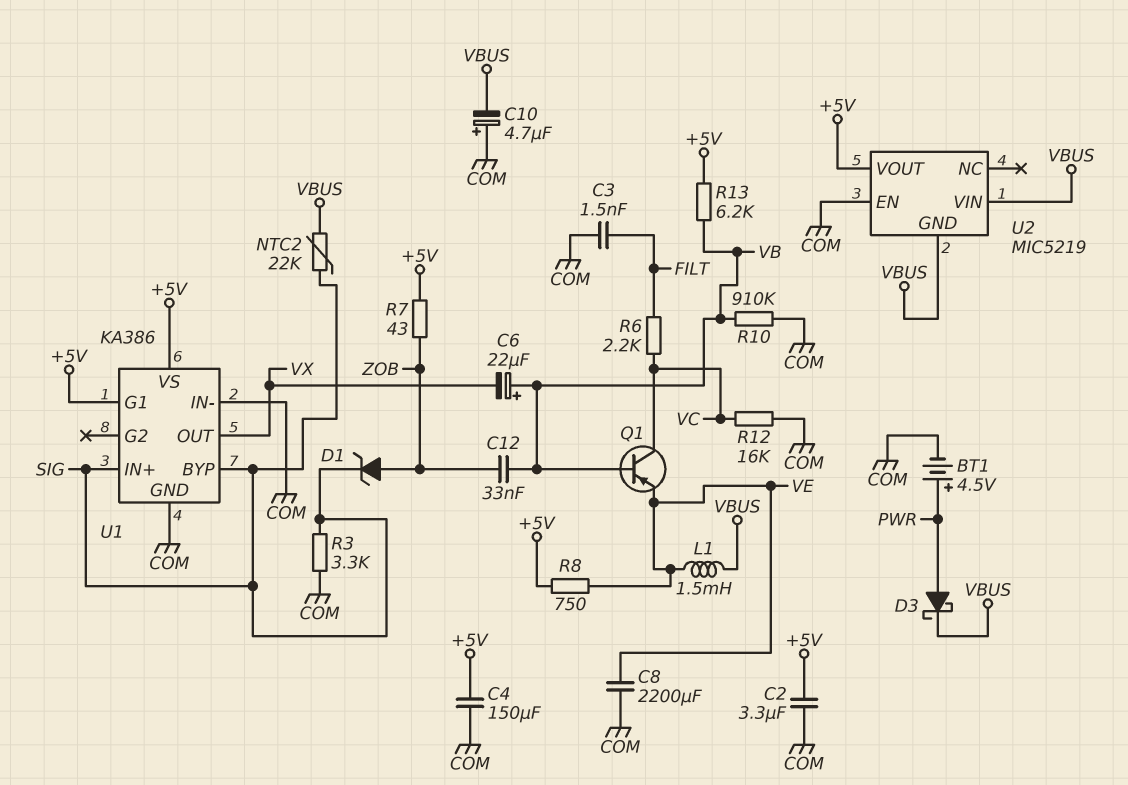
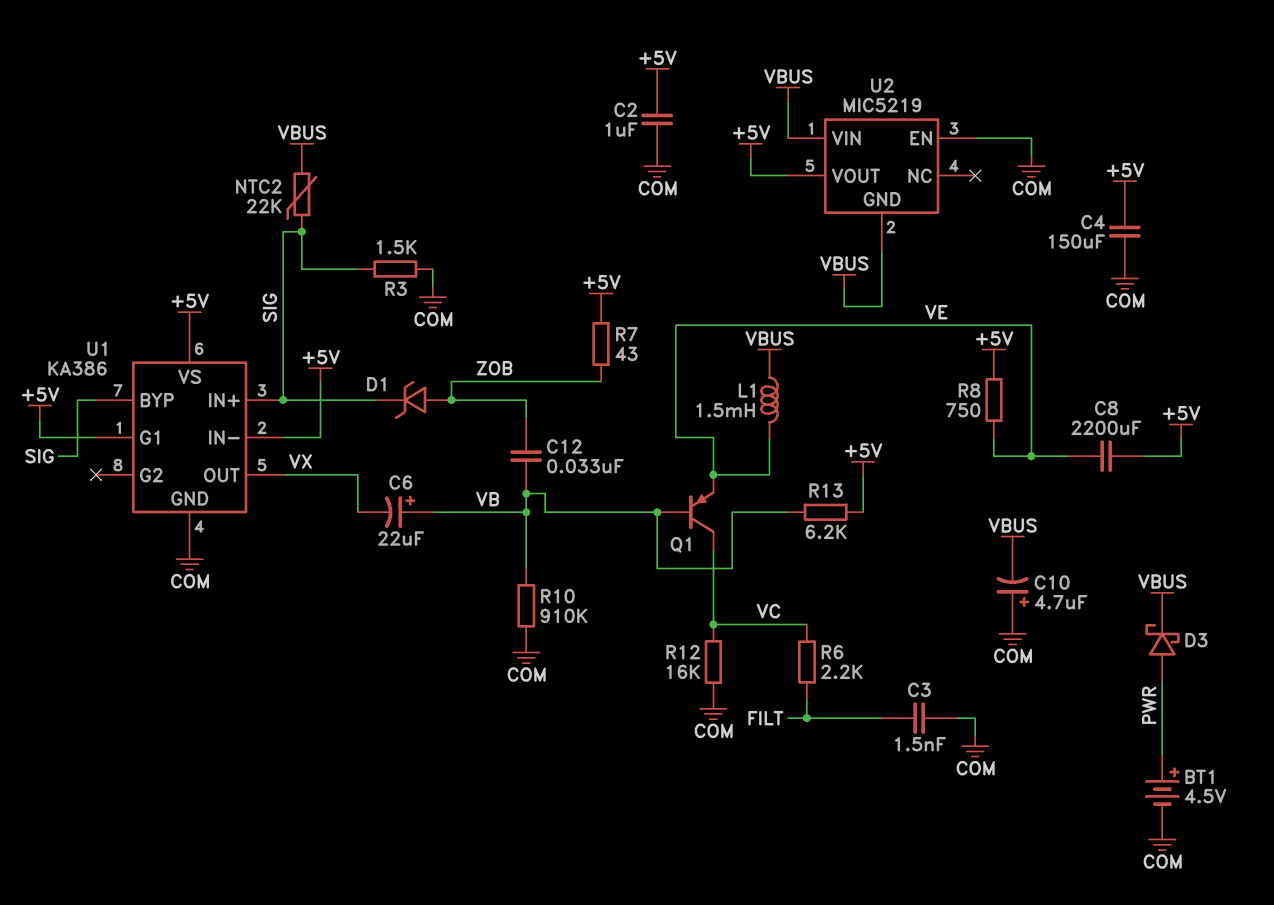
C2: 3.3uF (+5V, COM) -> 1uF (+5V, COM)
C8: 2200uF (COM, VE) -> 2200uF (+5V, VE)
R3: 3.3k (COM, SIG) -> 1.5k (COM, SIG)
U1 pin IN-: COM -> +5V

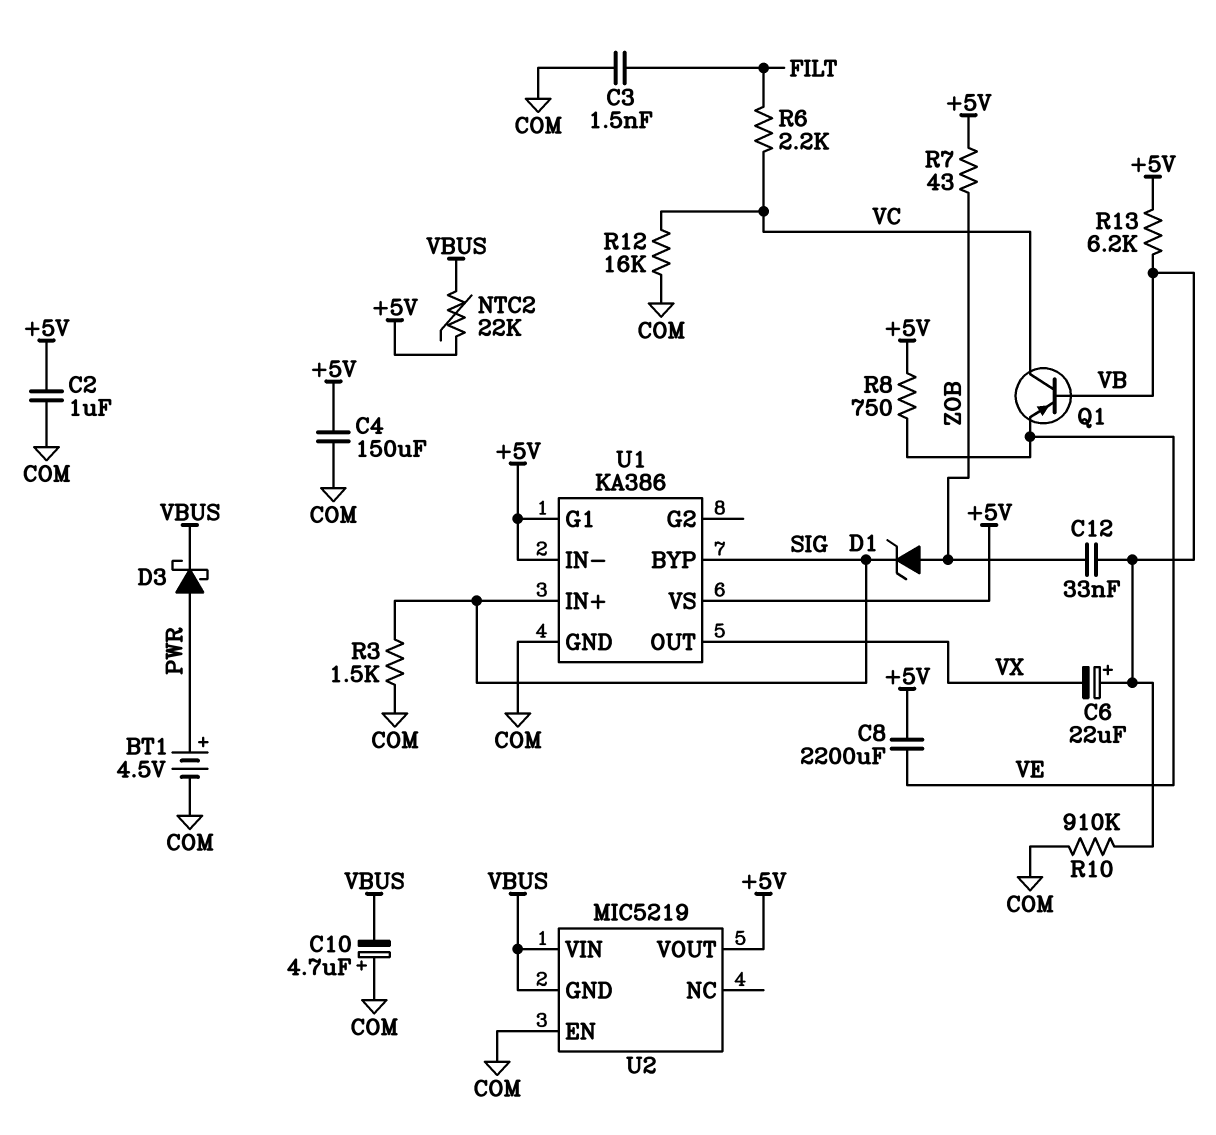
L1: 1.5mH (VBUS, VE) -> none
NTC2: 22k (SIG, VBUS) -> 22k (+5V, VBUS)

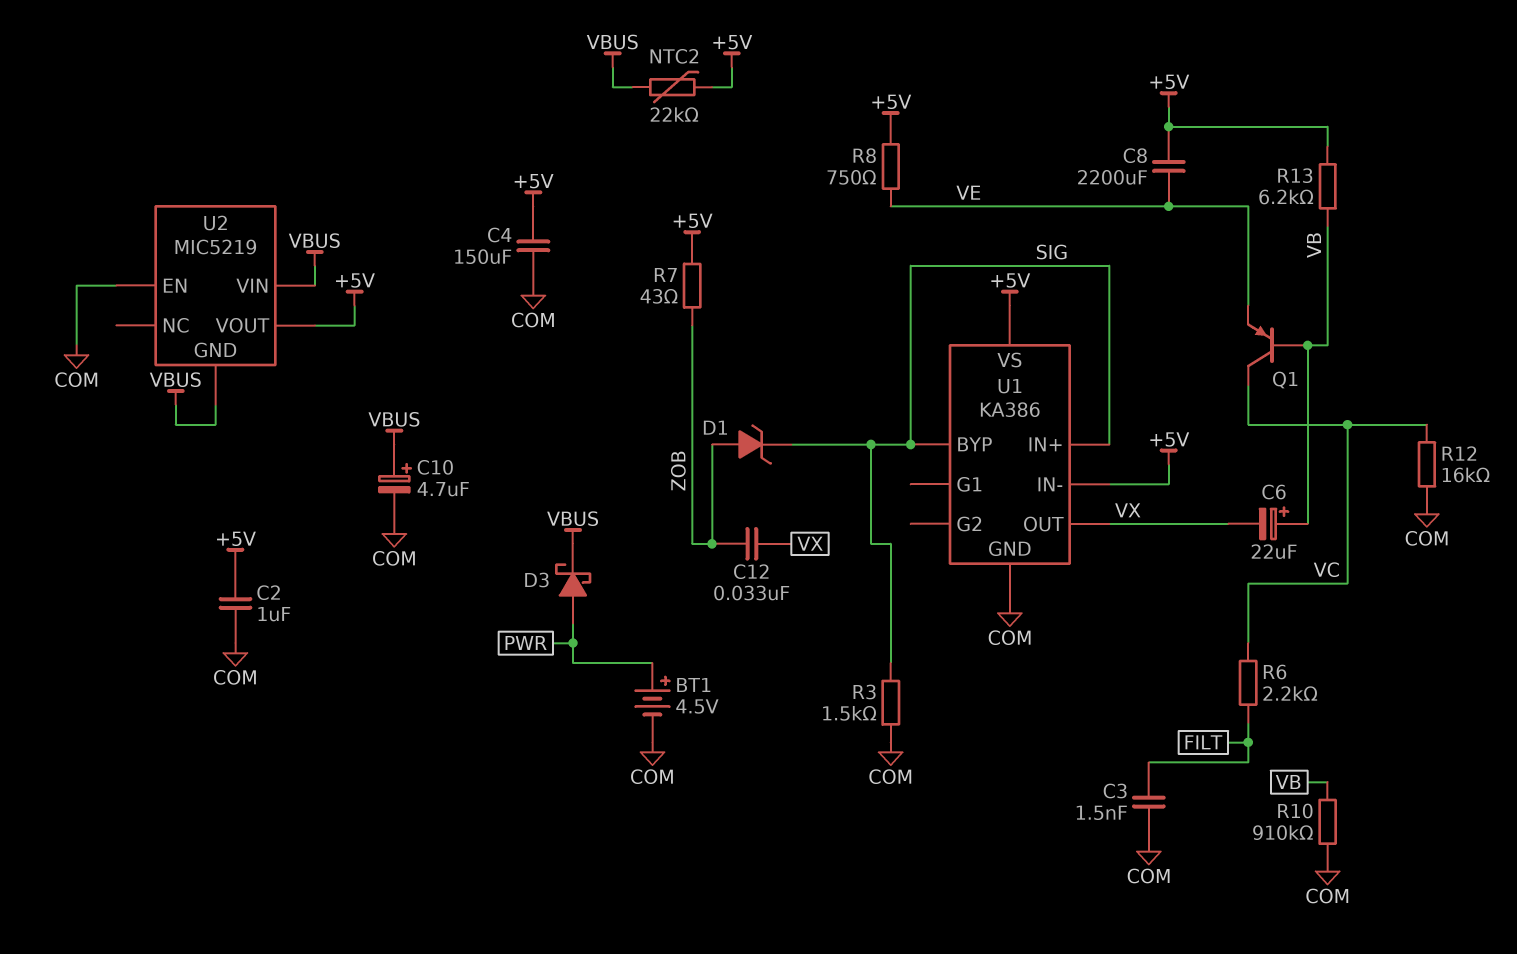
C10: 4.7uF (plus COM, minus VBUS) -> 4.7uF (plus VBUS, minus COM)
C12: 33nF (VB, ZOB) -> 33nF (VX, ZOB)
U1 pin G1: +5V -> none

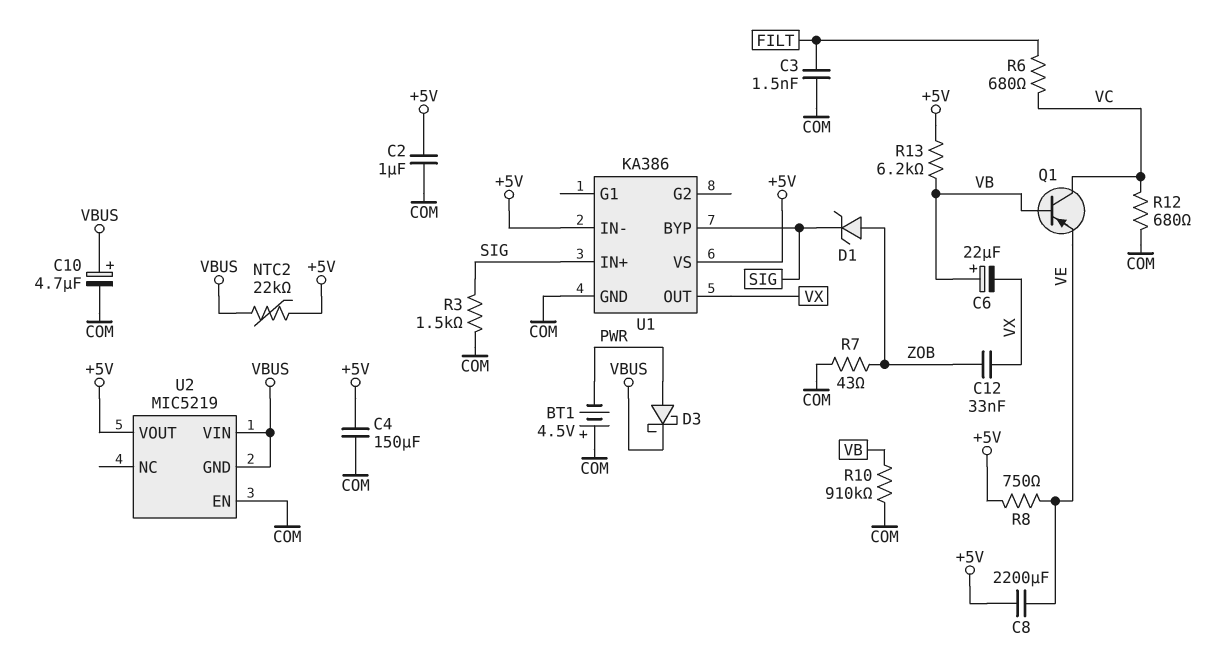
BT1: 4.5V (plus PWR, minus COM) -> 4.5V (plus COM, minus PWR)
R6: 2.2k (FILT, VC) -> 680 (FILT, VC)
R7: 43 (+5V, ZOB) -> 43 (COM, ZOB)
R12: 16k (COM, VC) -> 680 (COM, VC)

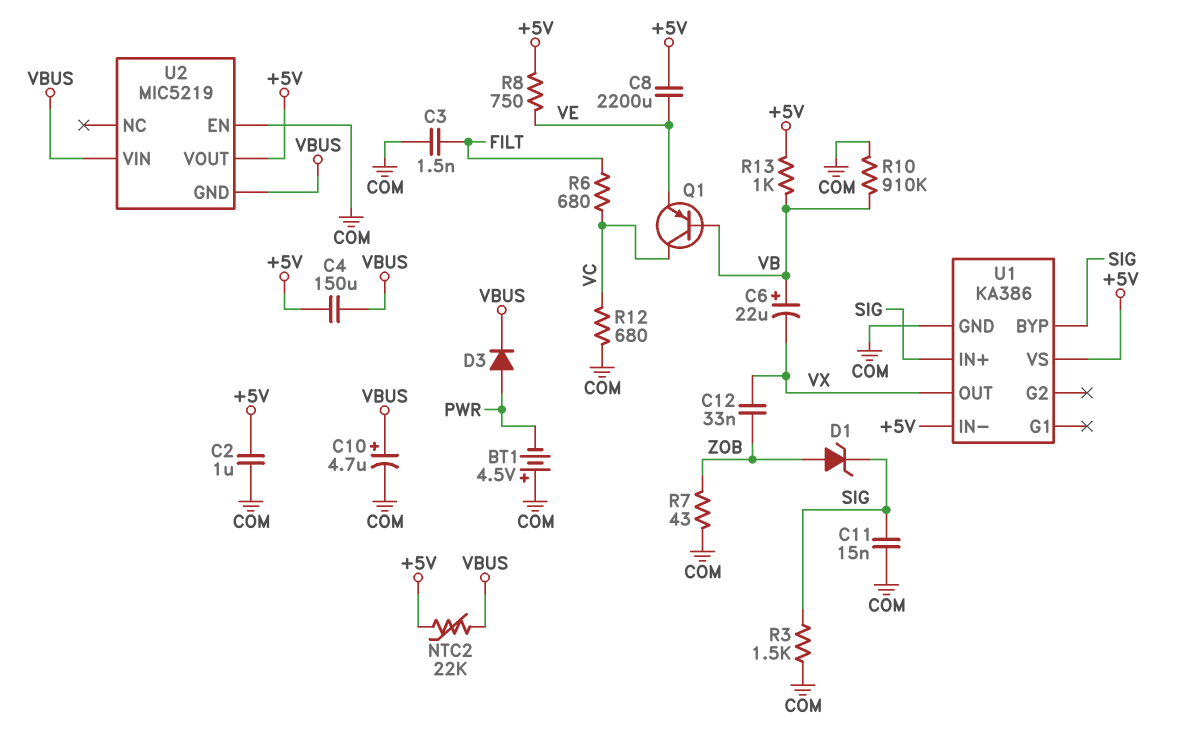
C4: 150uF (+5V, COM) -> 150uF (+5V, VBUS)
C11: none -> 15nF (COM, SIG)
D3: schottky (A PWR, K VBUS) -> diode (A PWR, K VBUS)
R13: 6.2k (+5V, VB) -> 1k (+5V, VB)

